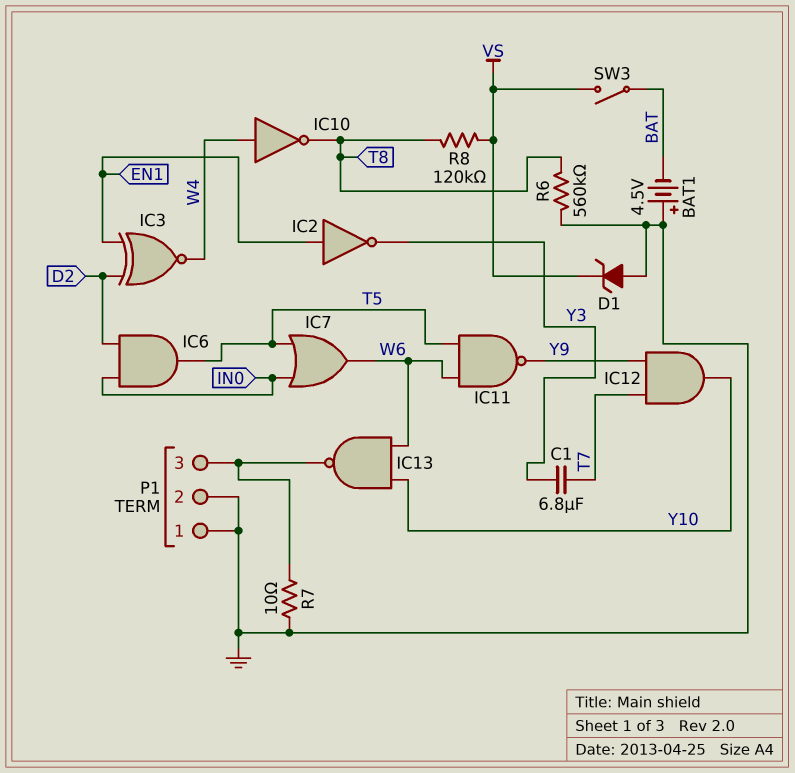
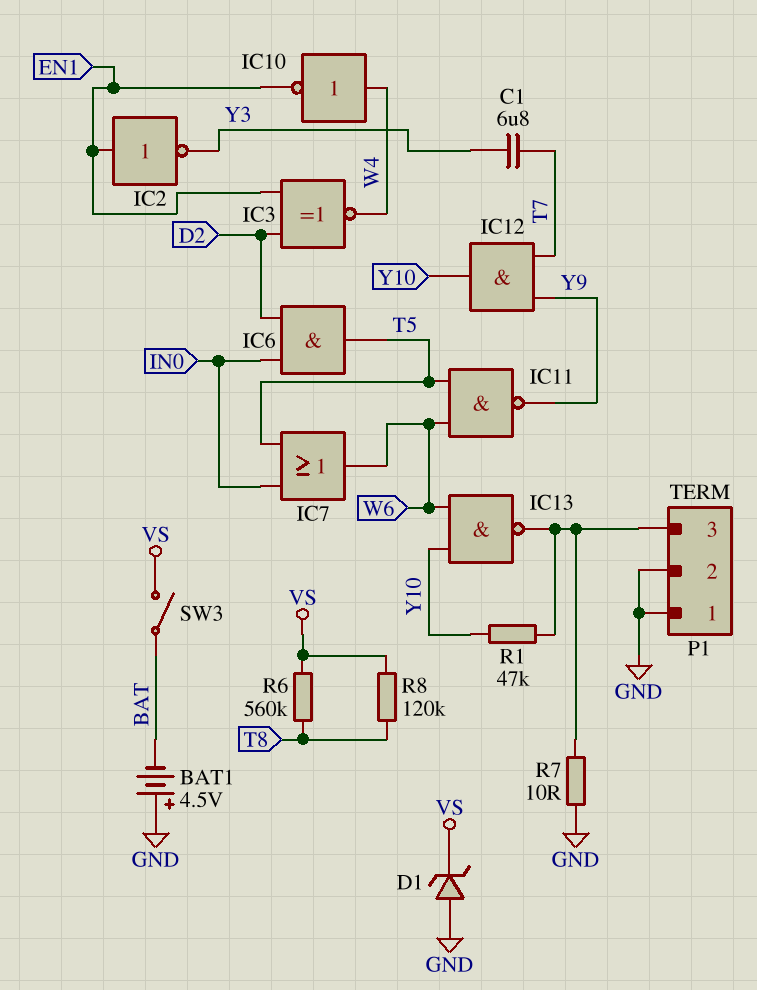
IC10: NOT (in W4, out T8) -> NOT (in W4, out EN1)
R1: none -> 47k (P1/3, Y10)
R6: 560k (GND, T8) -> 560k (T8, VS)

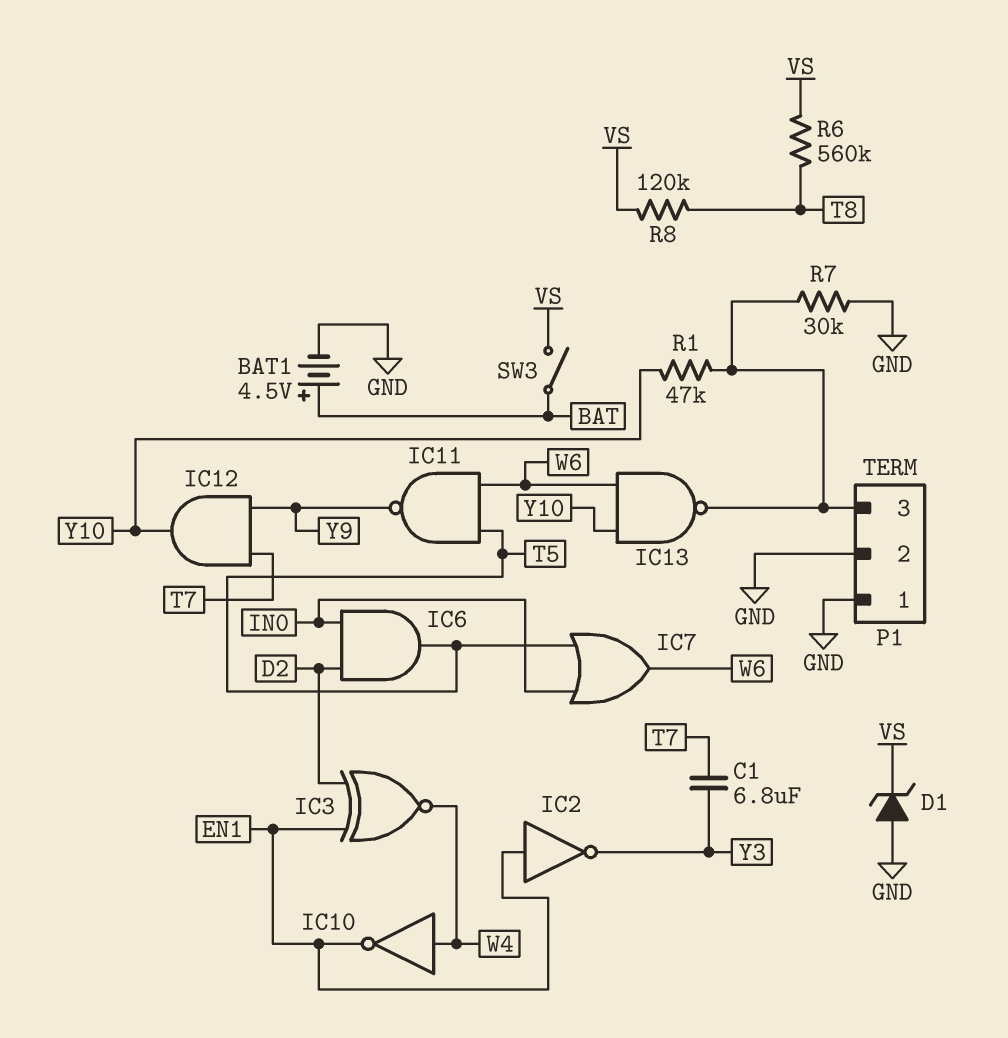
BAT1: 4.5V (plus GND, minus BAT) -> 4.5V (plus BAT, minus GND)
R7: 10 (GND, P1/3) -> 30k (GND, P1/3)

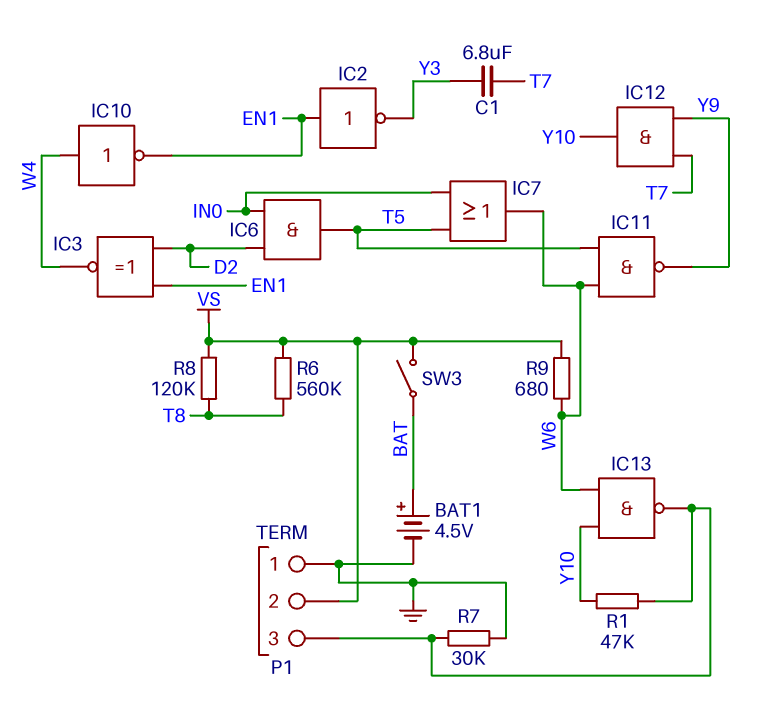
D1: zener (A GND, K VS) -> none
P1 pin 2: GND -> VS
R9: none -> 680 (VS, W6)

